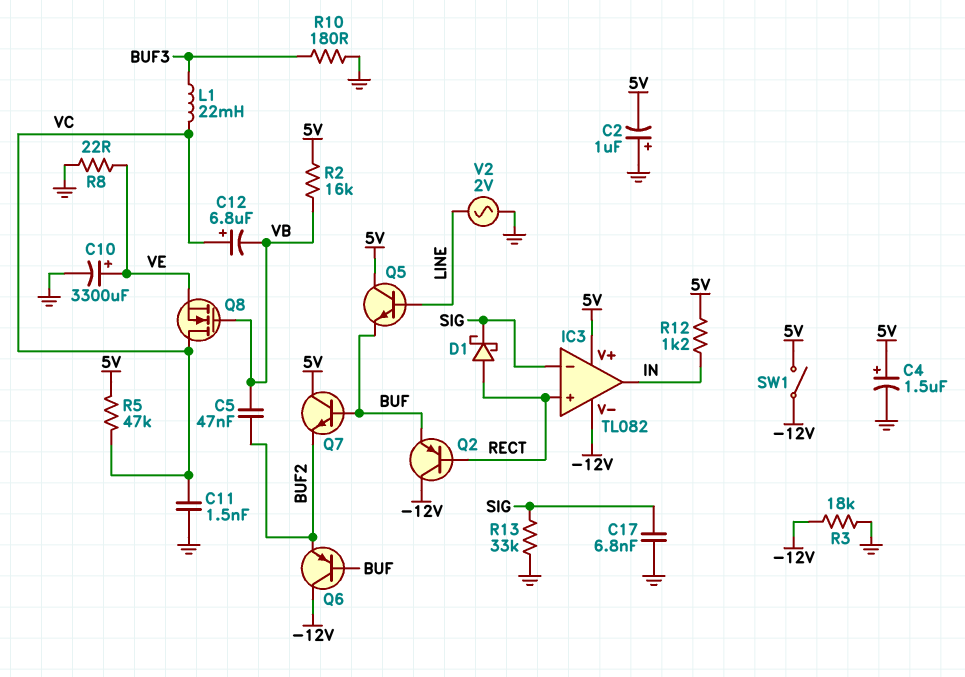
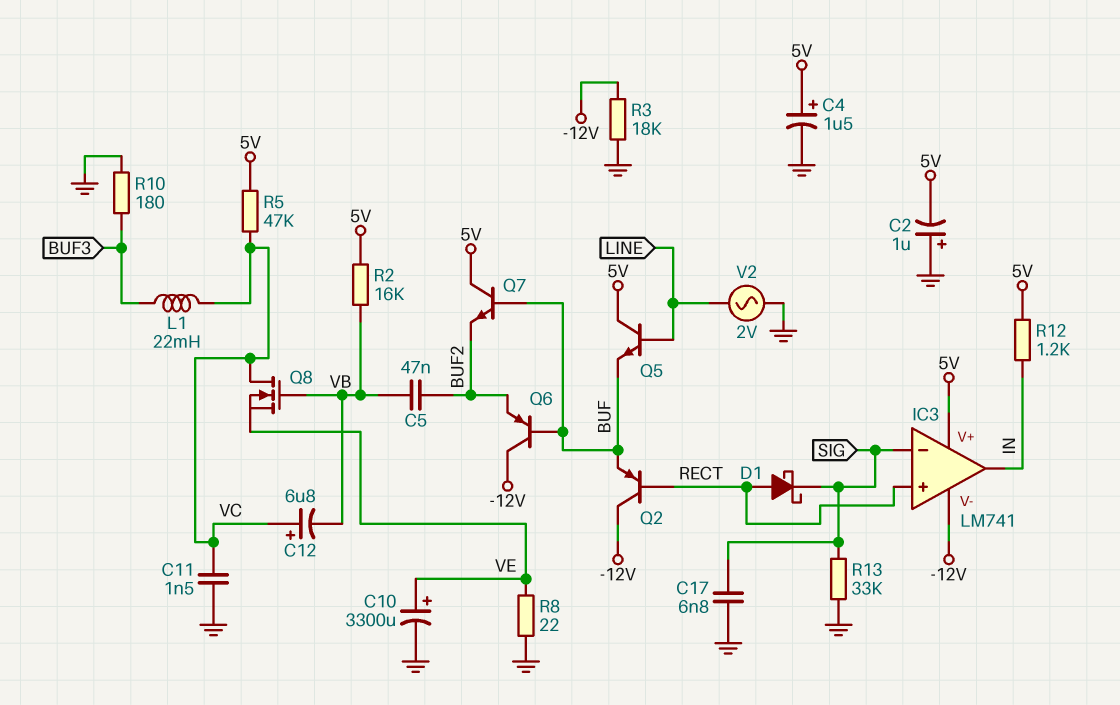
IC3: TL082 -> LM741
SW1: switch (-12V, 5V) -> none

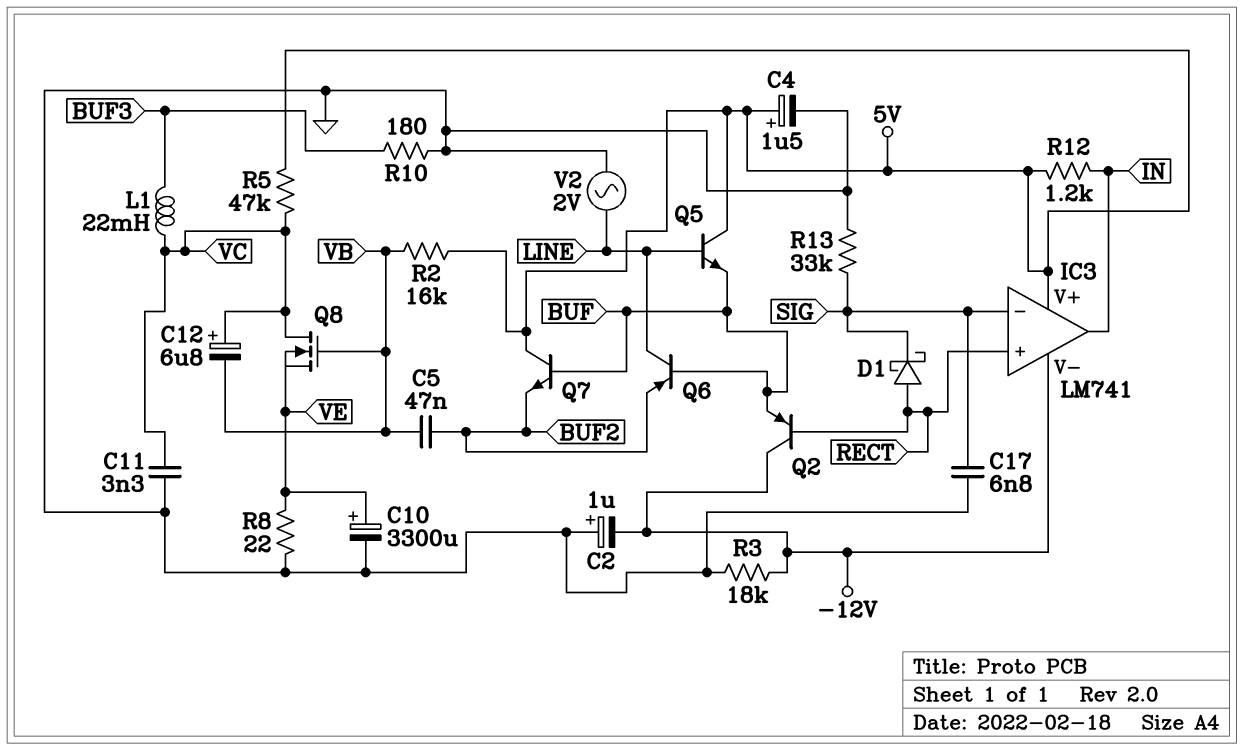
C2: 1uF (plus GND, minus 5V) -> 1uF (plus GND, minus -12V)
C11: 1.5nF (GND, VC) -> 3.3nF (GND, VC)
Q6: PNP (B BUF, C -12V, E BUF2) -> PNP (B BUF, C LINE, E BUF2)

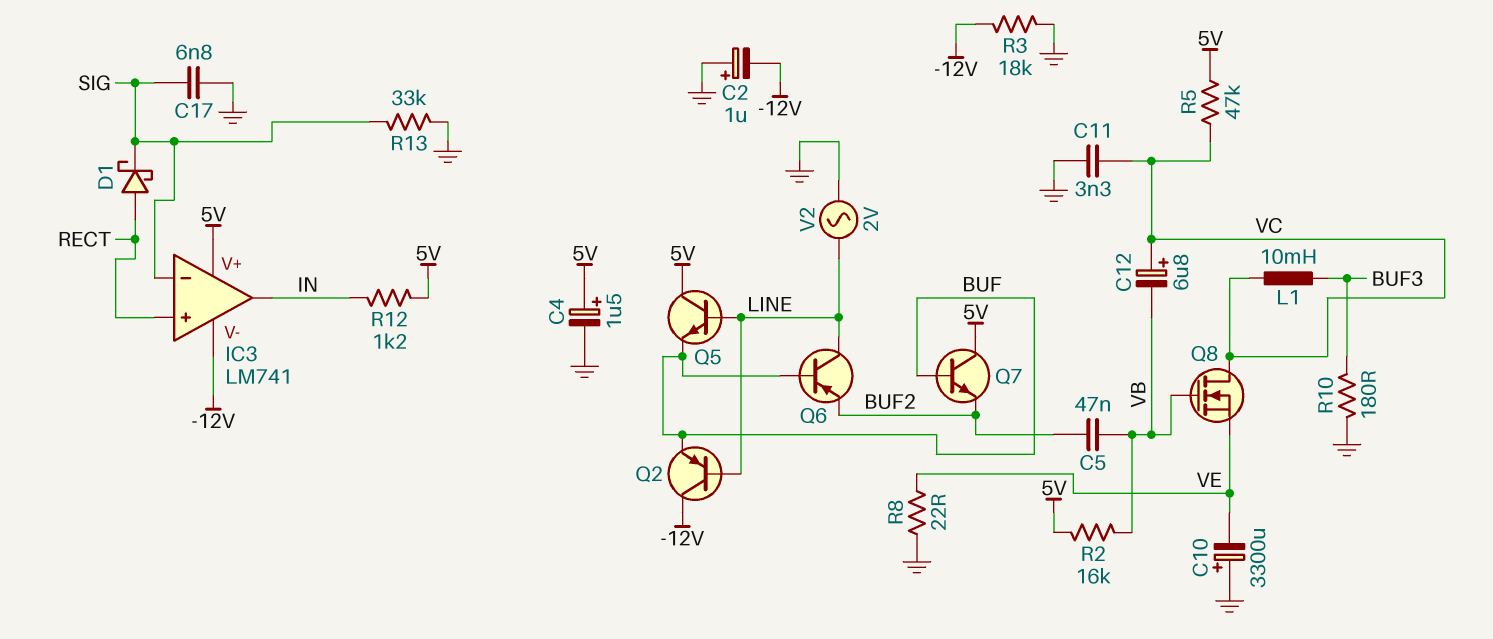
C10: 3300uF (plus VE, minus GND) -> 3300uF (plus GND, minus VE)
L1: 22mH (BUF3, VC) -> 10mH (BUF3, VC)
Q2: PNP (B RECT, C -12V, E BUF) -> PNP (B LINE, C -12V, E BUF)

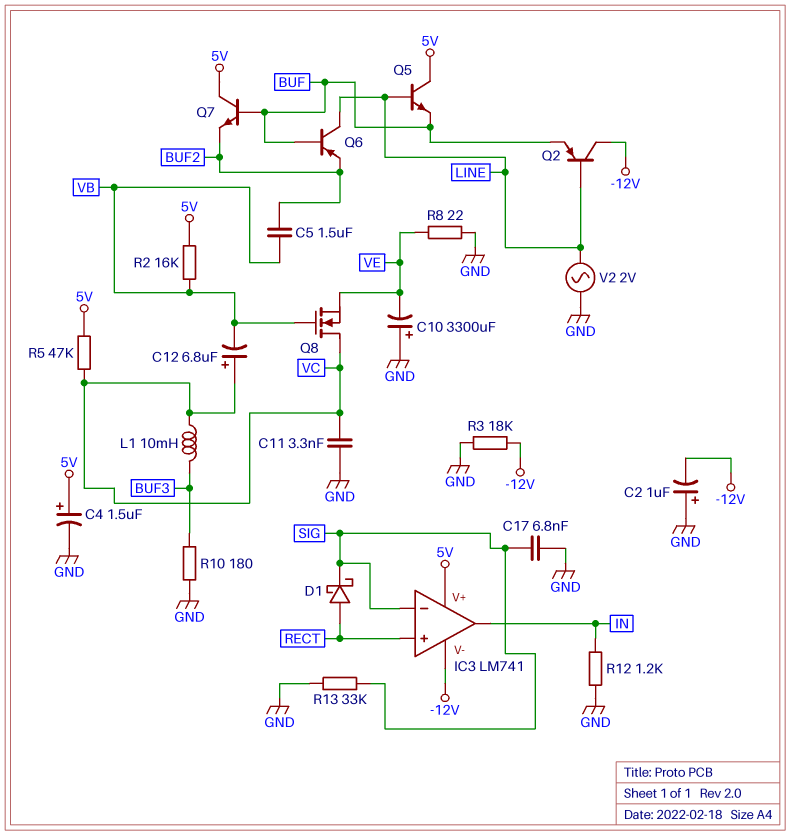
C5: 47nF (BUF2, VB) -> 1.5uF (BUF2, VB)
R12: 1.2k (5V, IN) -> 1.2k (GND, IN)

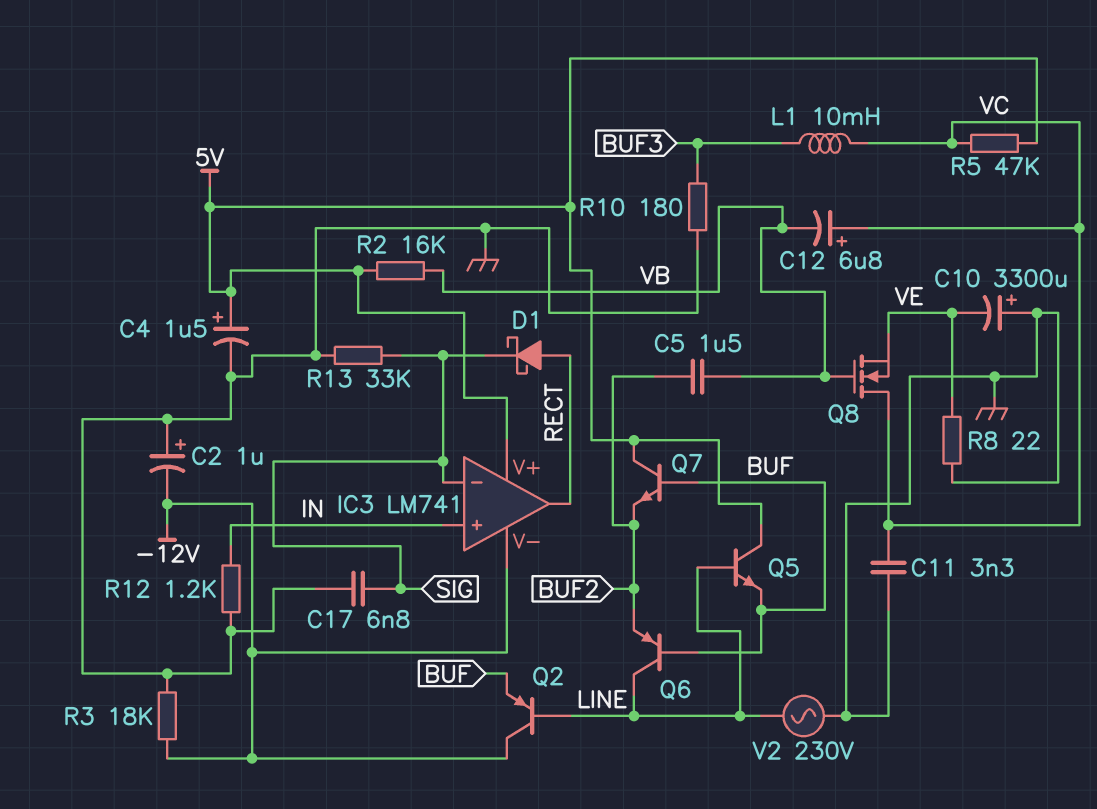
IC3 pin in+: RECT -> IN
IC3 pin out: IN -> RECT
V2: AC 2V (GND, LINE) -> AC 230V (GND, LINE)

